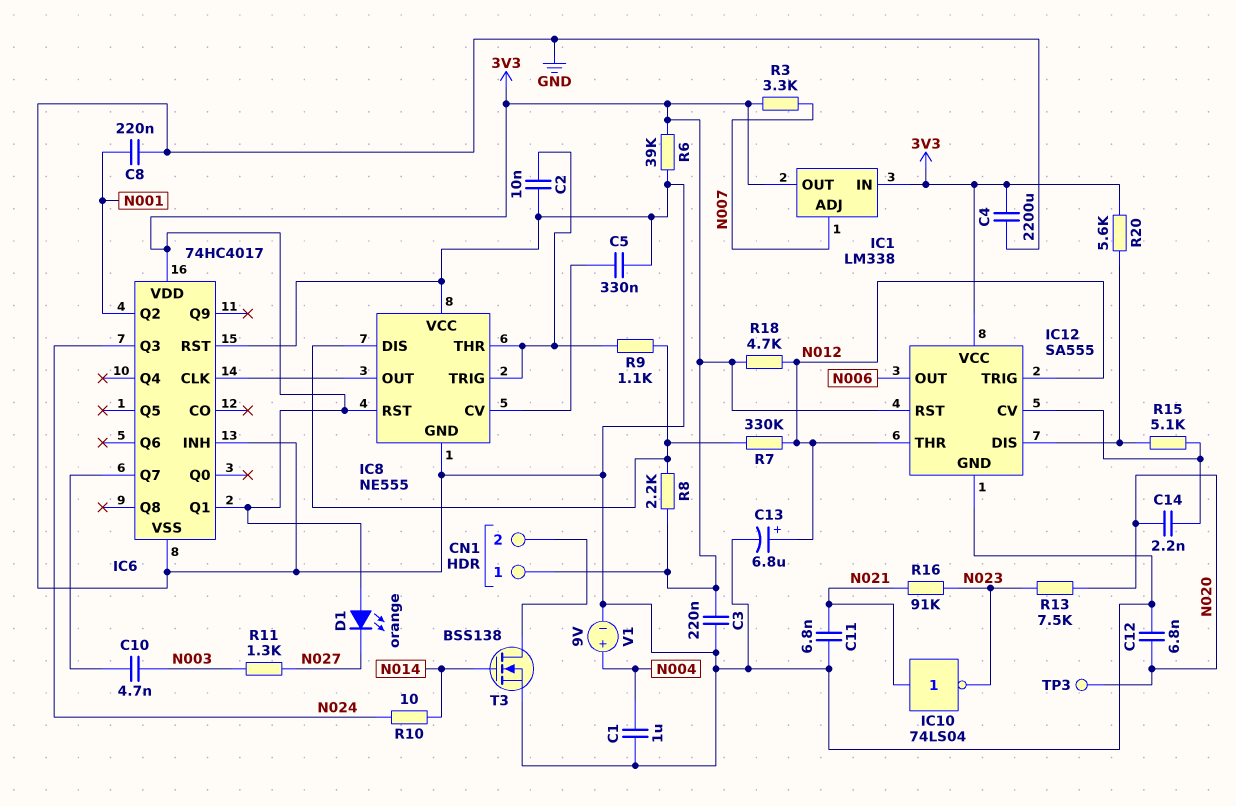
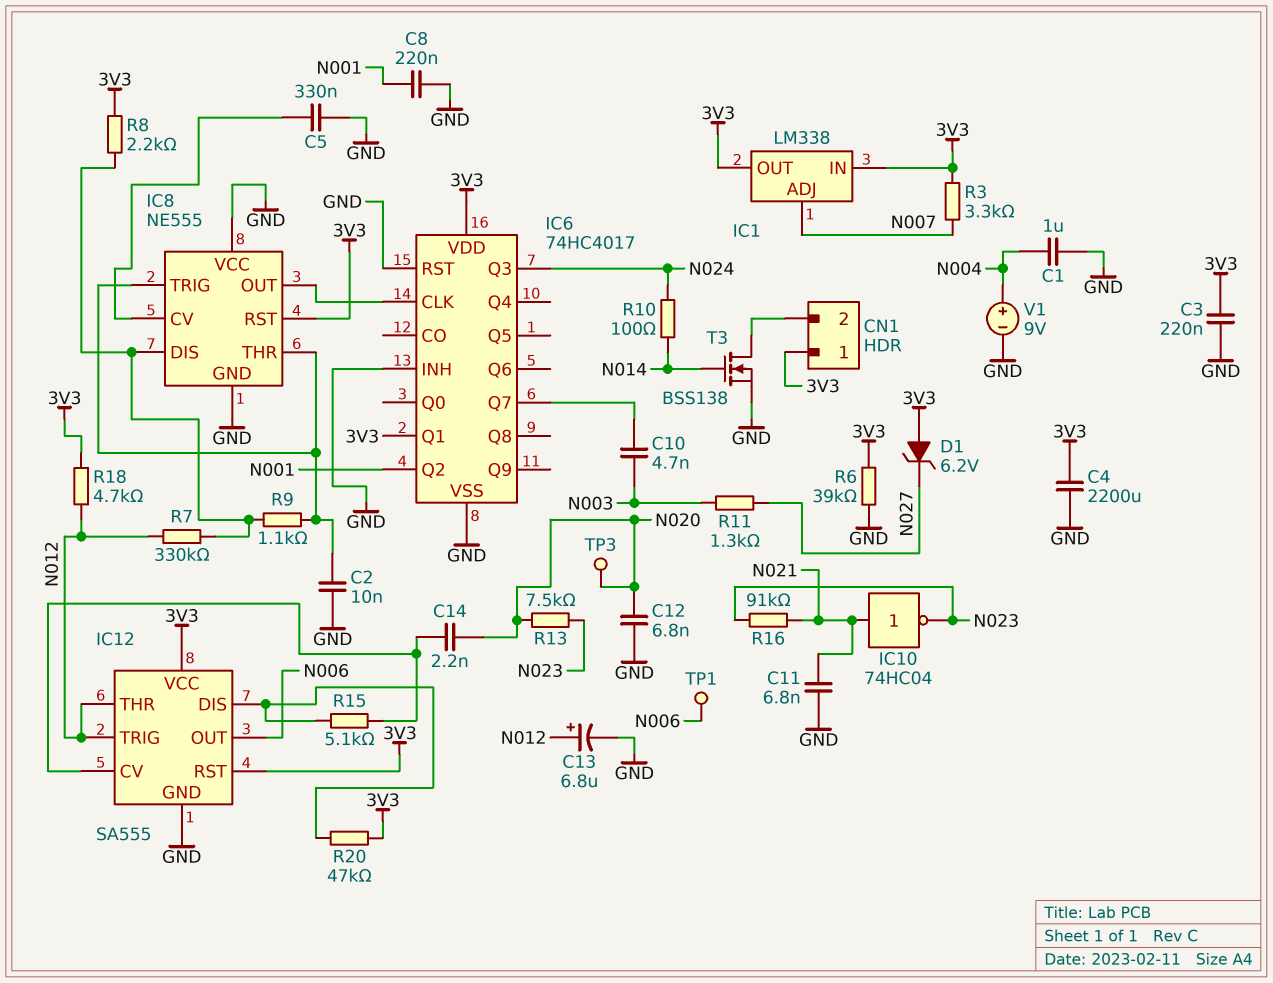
D1: LED orange (A 3V3, K N027) -> zener 6.2V (A 3V3, K N027)
IC10: NOT 74LS04 (in N021, out N023) -> NOT 74HC04 (in N021, out N023)
R10: 10 (N014, N024) -> 100 (N014, N024)
R20: 5.6k (3V3, IC12/DIS) -> 47k (3V3, IC12/DIS)
TP1: none -> test point (N006)

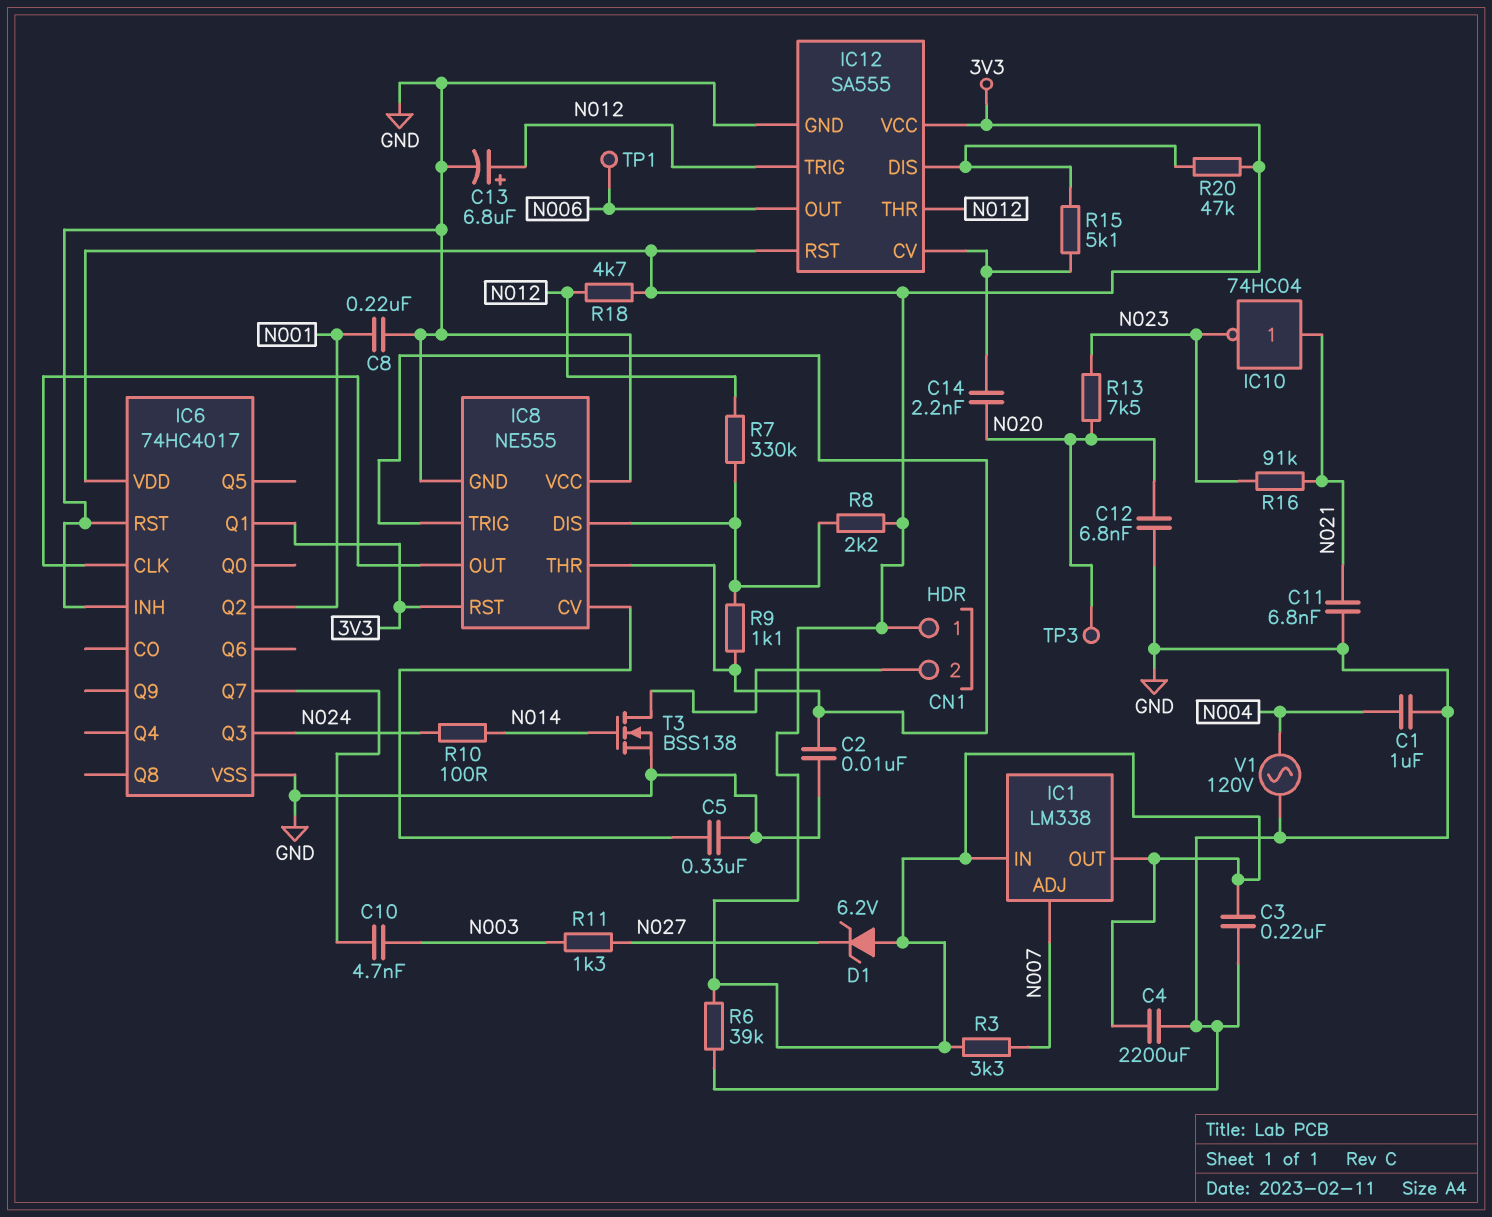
V1: 9V (plus N004, minus GND) -> AC 120V (GND, N004)

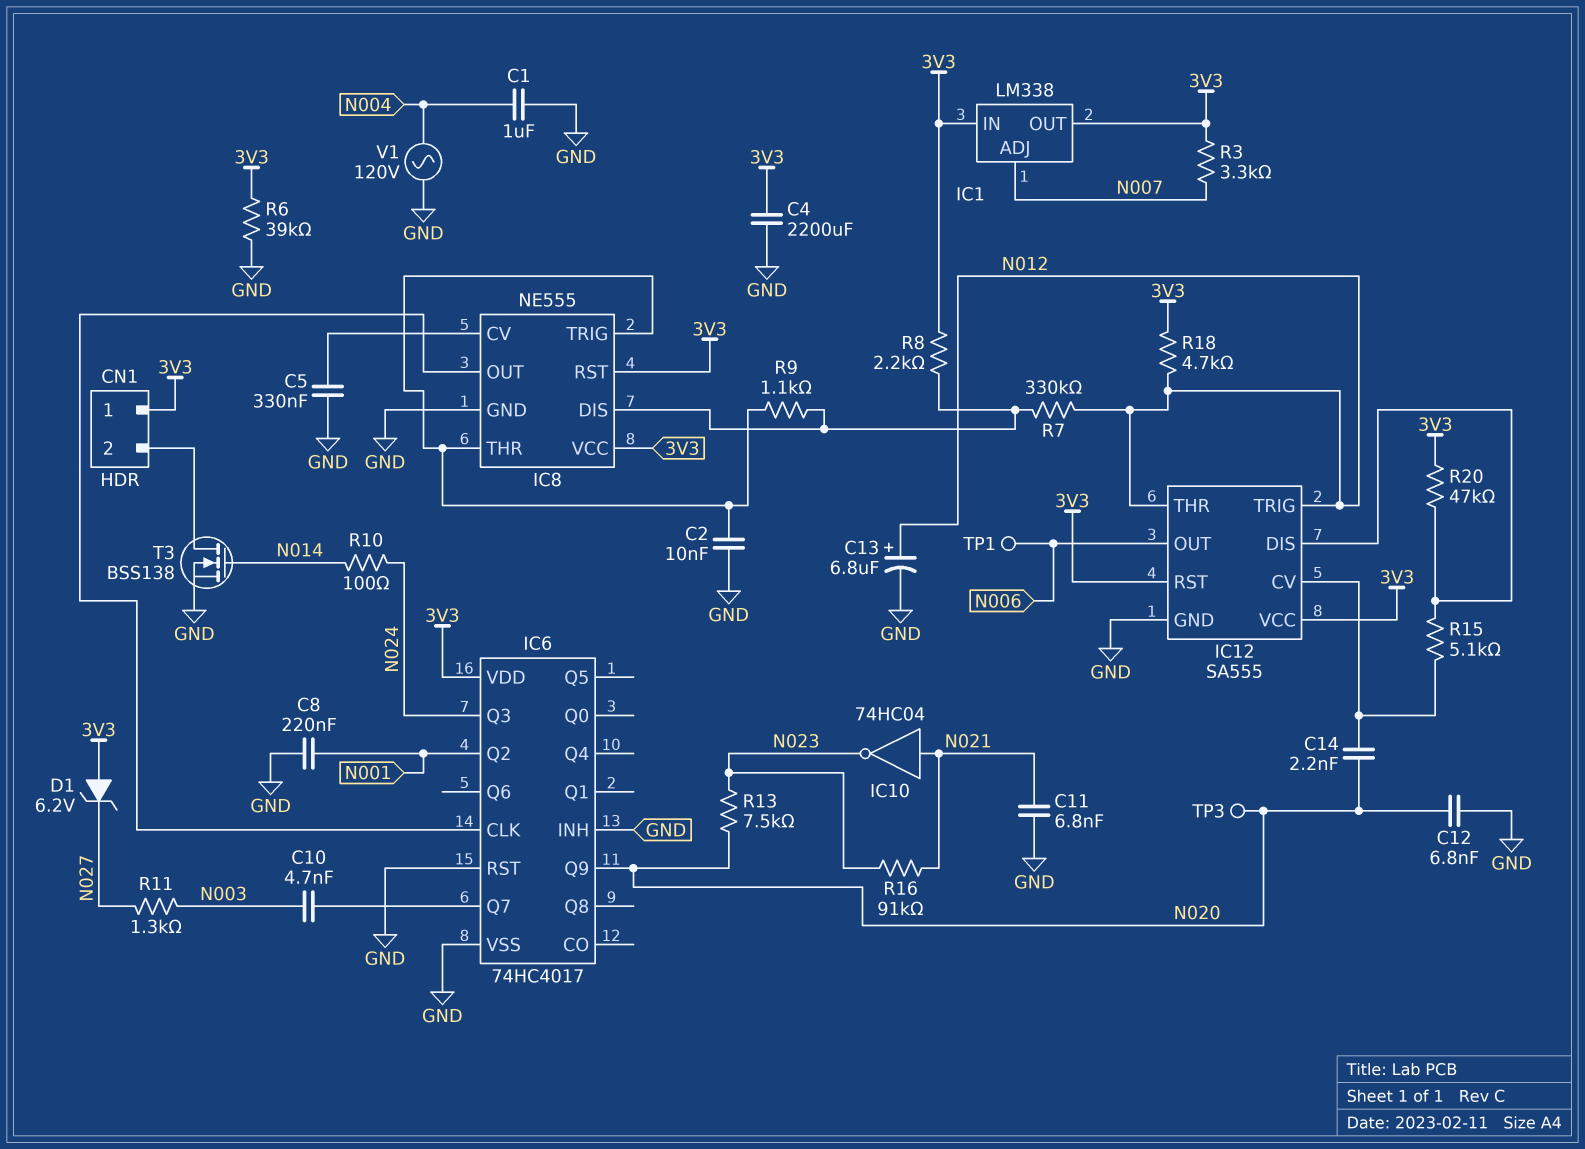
C3: 220nF (3V3, GND) -> none
IC6 pin Q1: 3V3 -> none
IC6 pin Q9: none -> N020
IC8 pin VCC: GND -> 3V3

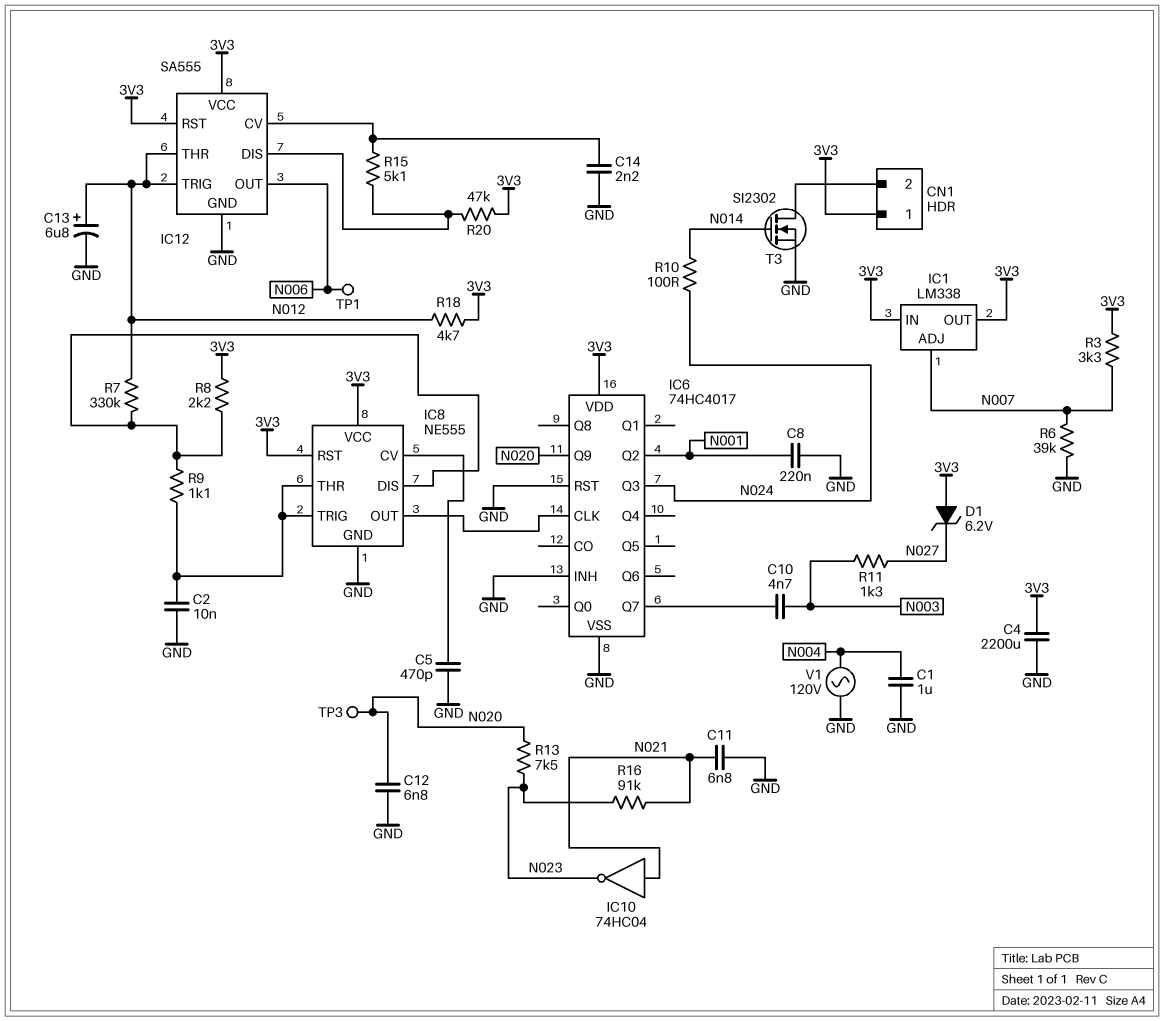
C5: 330nF (GND, IC8/CV) -> 470pF (GND, IC8/CV)
C14: 2.2nF (IC12/CV, N020) -> 2.2nF (GND, IC12/CV)
R6: 39k (3V3, GND) -> 39k (GND, N007)
T3: NMOS BSS138 (G N014, D CN1/2, S GND) -> NMOS SI2302 (G N014, D CN1/2, S GND)

